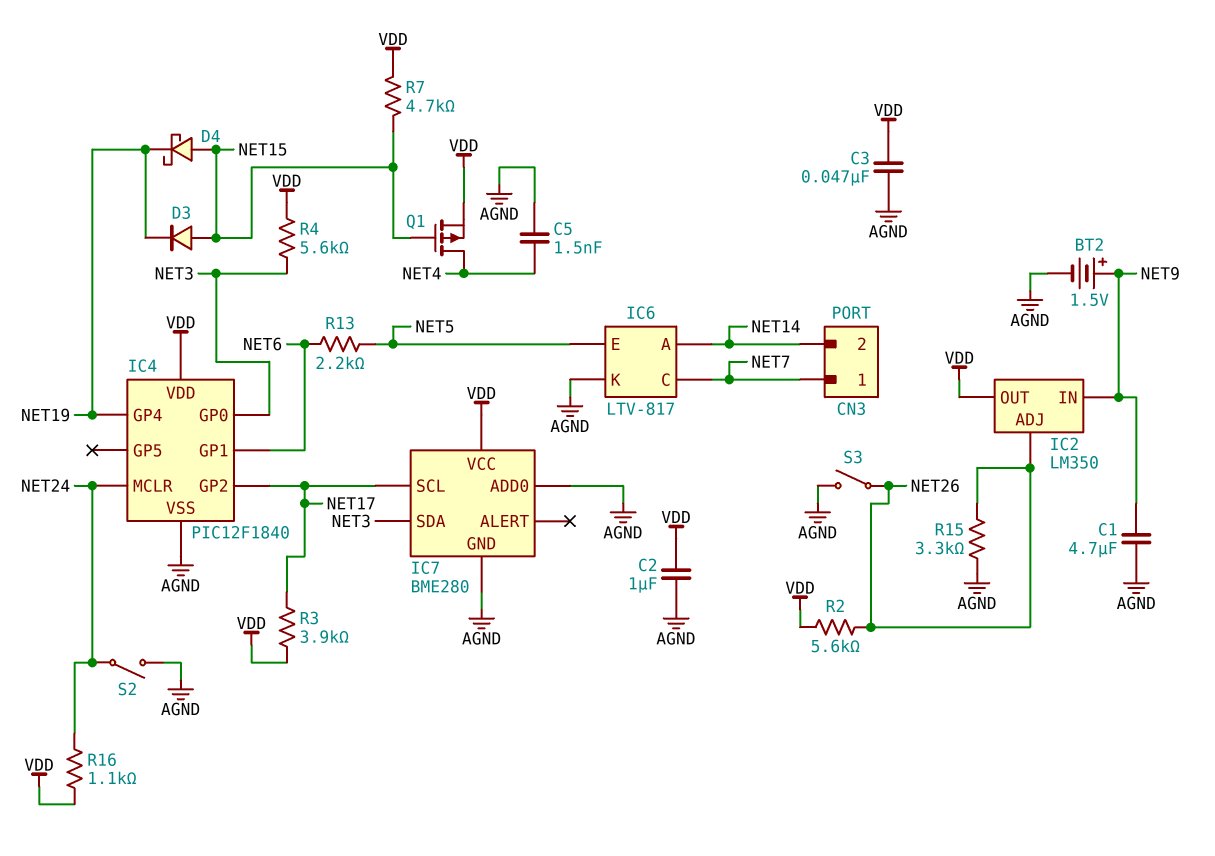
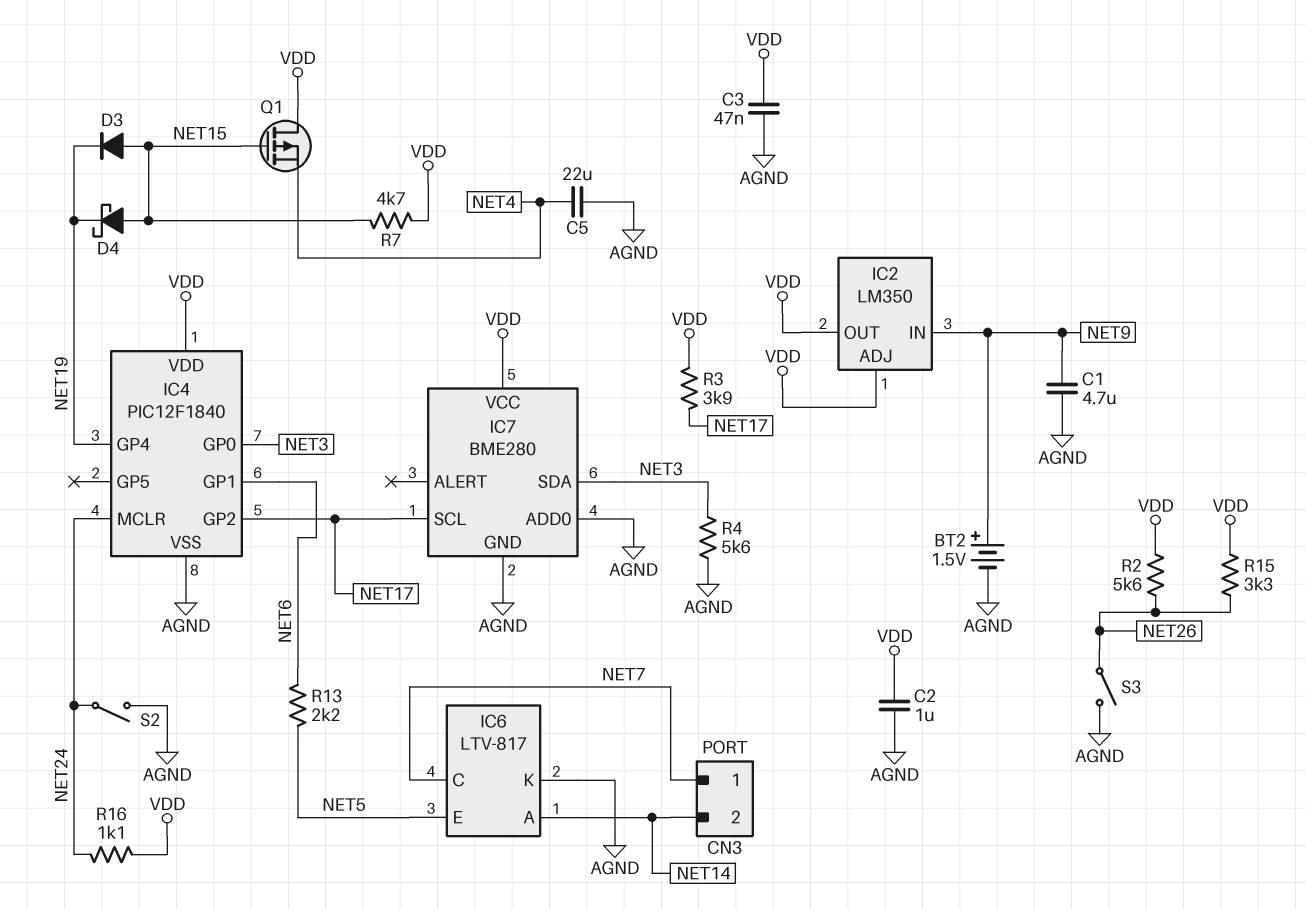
C5: 1.5nF (AGND, NET4) -> 22uF (AGND, NET4)
IC2 pin ADJ: NET26 -> VDD
Q1: PMOS (G NET15, D NET4, S VDD) -> PMOS (G NET15, D VDD, S NET4)
R4: 5.6k (NET3, VDD) -> 5.6k (AGND, NET3)
R15: 3.3k (AGND, NET26) -> 3.3k (NET26, VDD)

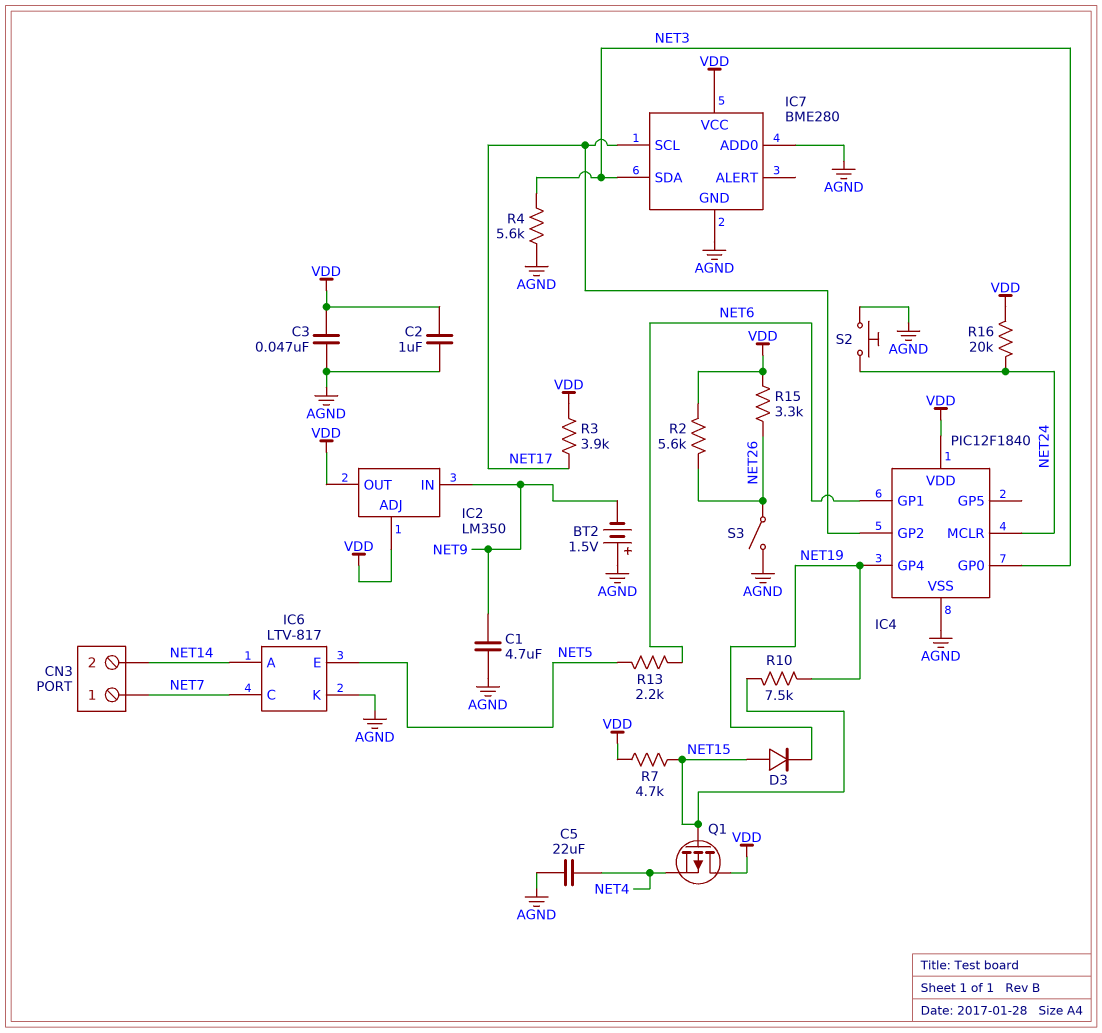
BT2: 1.5V (plus NET9, minus AGND) -> 1.5V (plus AGND, minus NET9)
D4: schottky (A NET15, K NET19) -> none
R10: none -> 7.5k (NET15, NET19)
R16: 1.1k (NET24, VDD) -> 20k (NET24, VDD)
S2: switch (AGND, NET24) -> button (AGND, NET24)

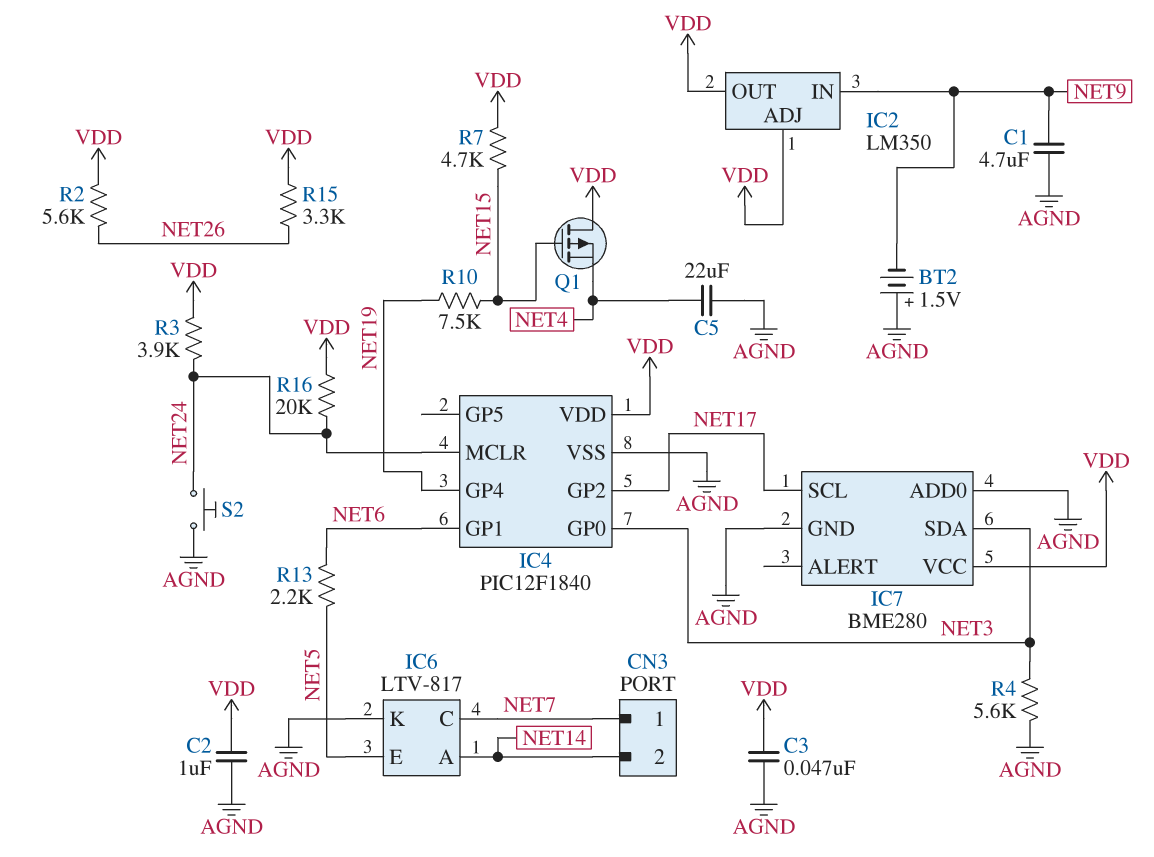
D3: diode (A NET15, K NET19) -> none
R3: 3.9k (NET17, VDD) -> 3.9k (NET24, VDD)
S3: switch (AGND, NET26) -> none

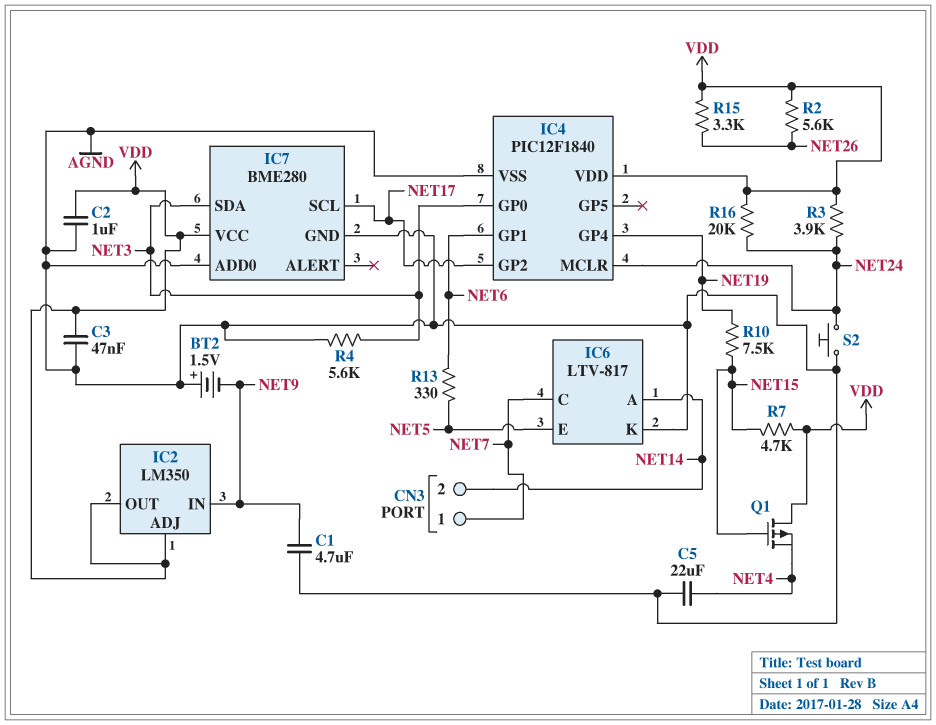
R13: 2.2k (NET5, NET6) -> 330 (NET5, NET6)

